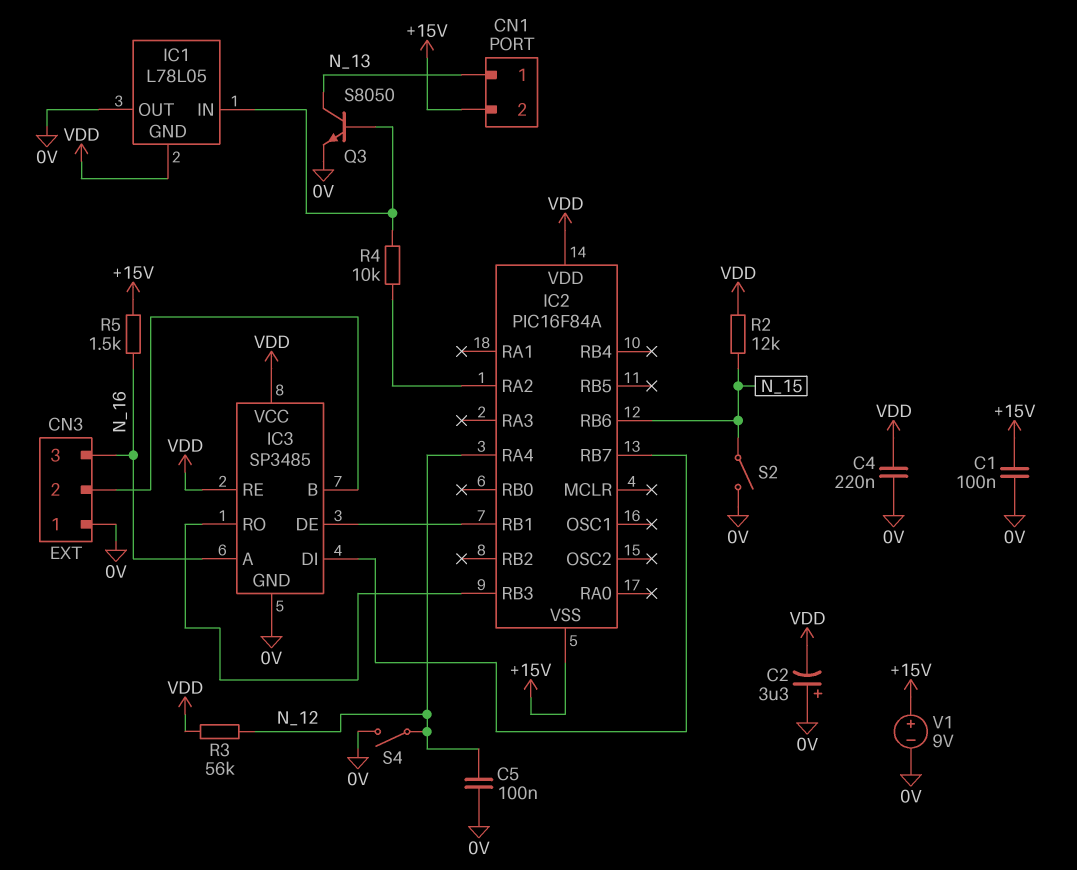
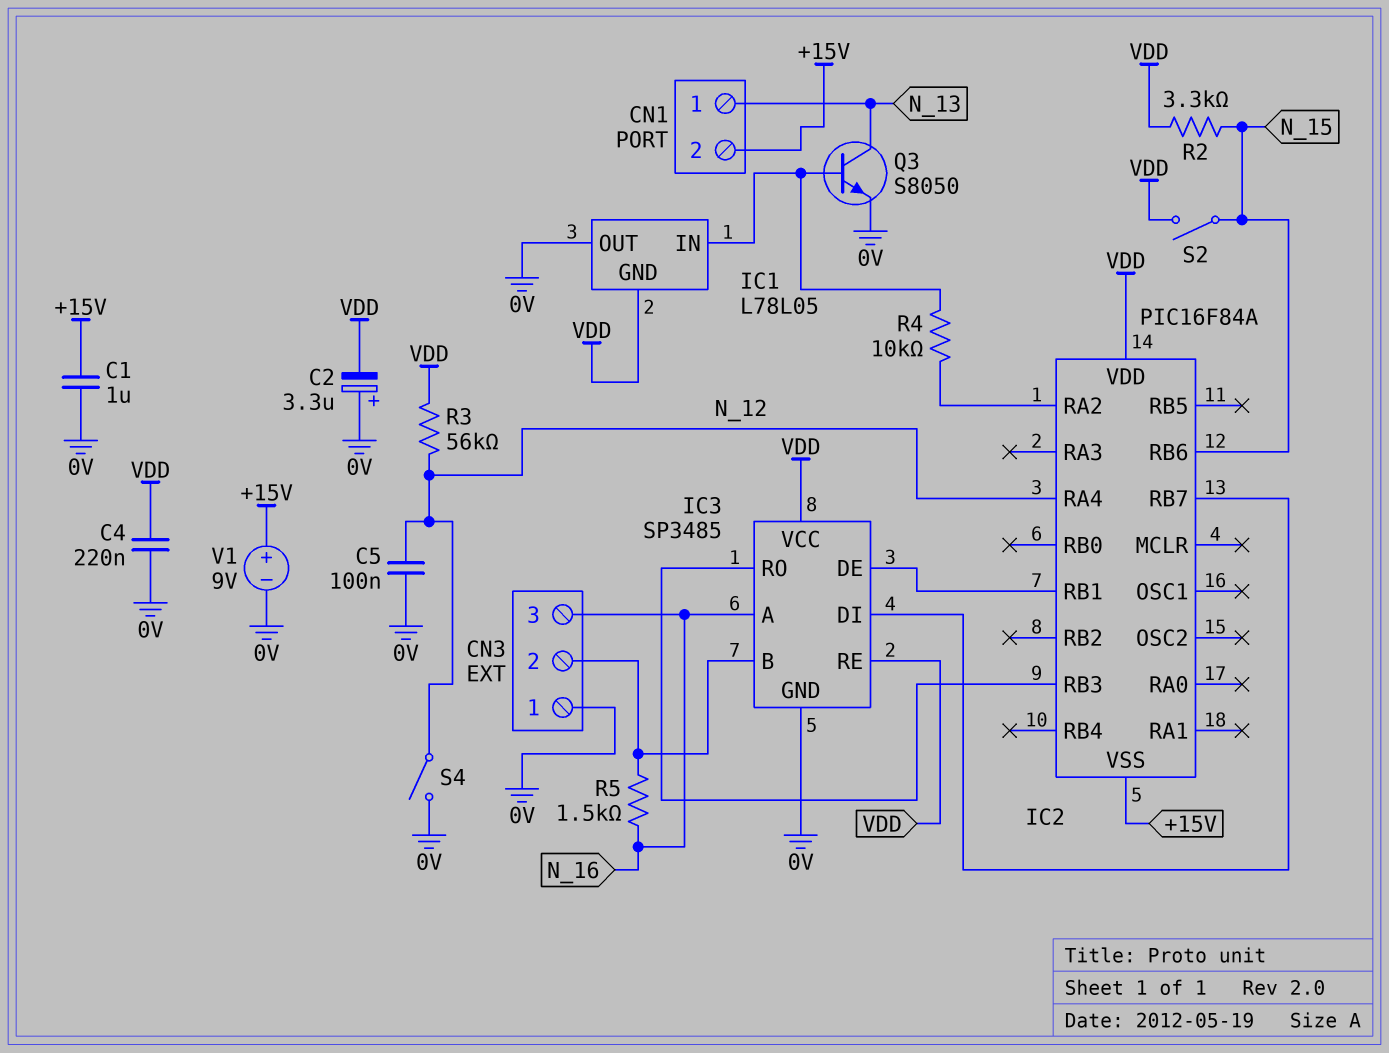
C1: 100nF (+15V, 0V) -> 1uF (+15V, 0V)
R2: 12k (N_15, VDD) -> 3.3k (N_15, VDD)
R5: 1.5k (+15V, N_16) -> 1.5k (CN3/2, N_16)
S2: switch (0V, N_15) -> switch (N_15, VDD)

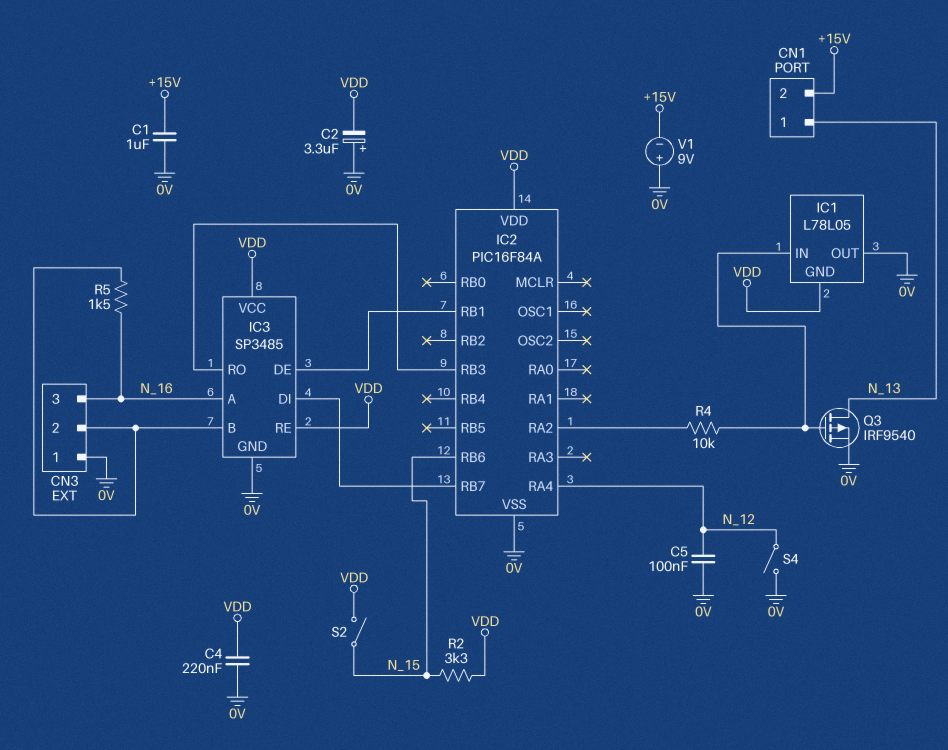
IC2 pin VSS: +15V -> 0V
Q3: NPN S8050 (B IC1/IN, C N_13, E 0V) -> PMOS IRF9540 (G IC1/IN, D N_13, S 0V)
R3: 56k (N_12, VDD) -> none
V1: 9V (plus +15V, minus 0V) -> 9V (plus 0V, minus +15V)

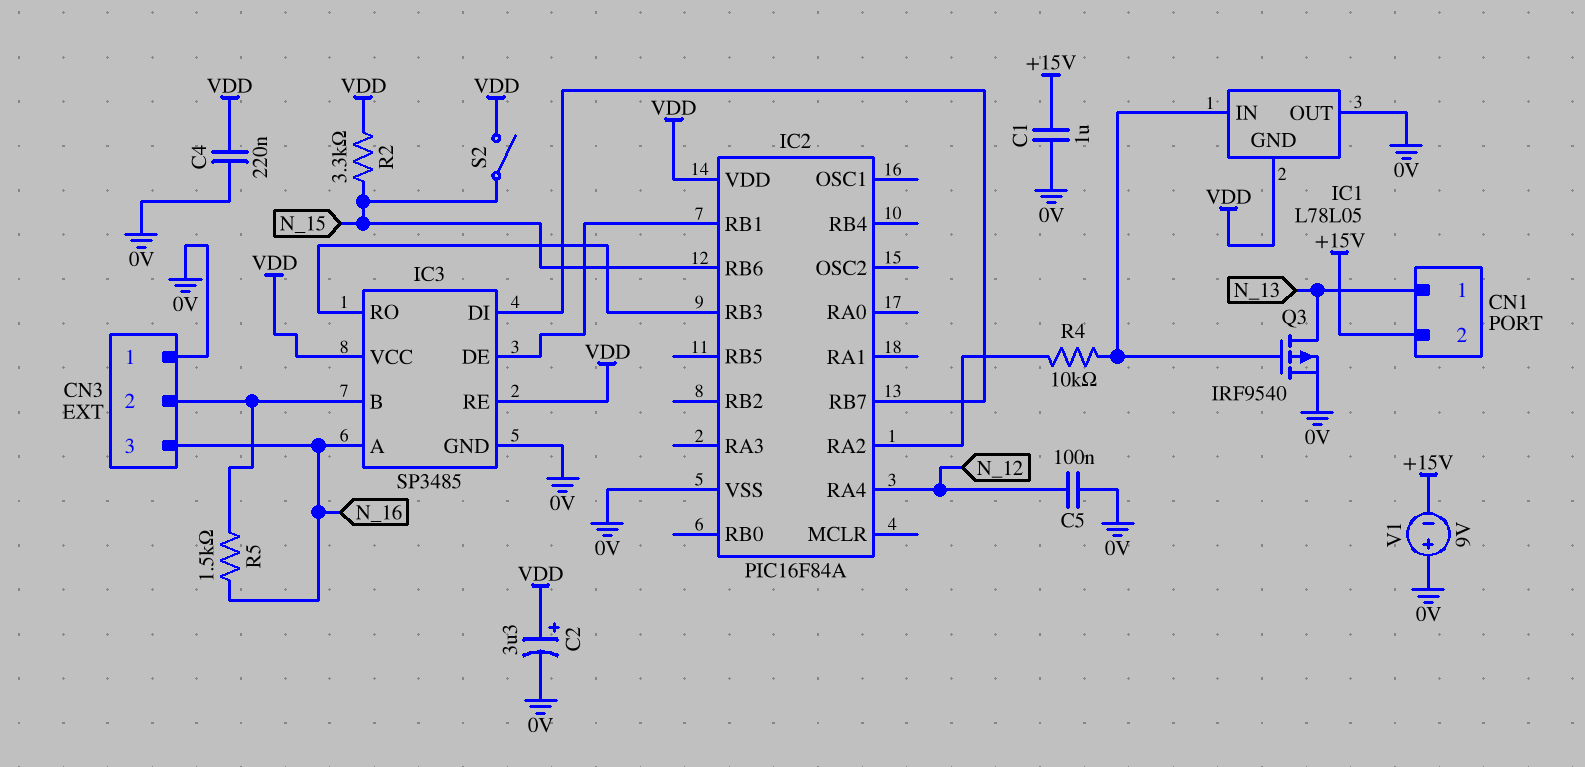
C2: 3.3uF (plus 0V, minus VDD) -> 3.3uF (plus VDD, minus 0V)
S4: switch (0V, N_12) -> none

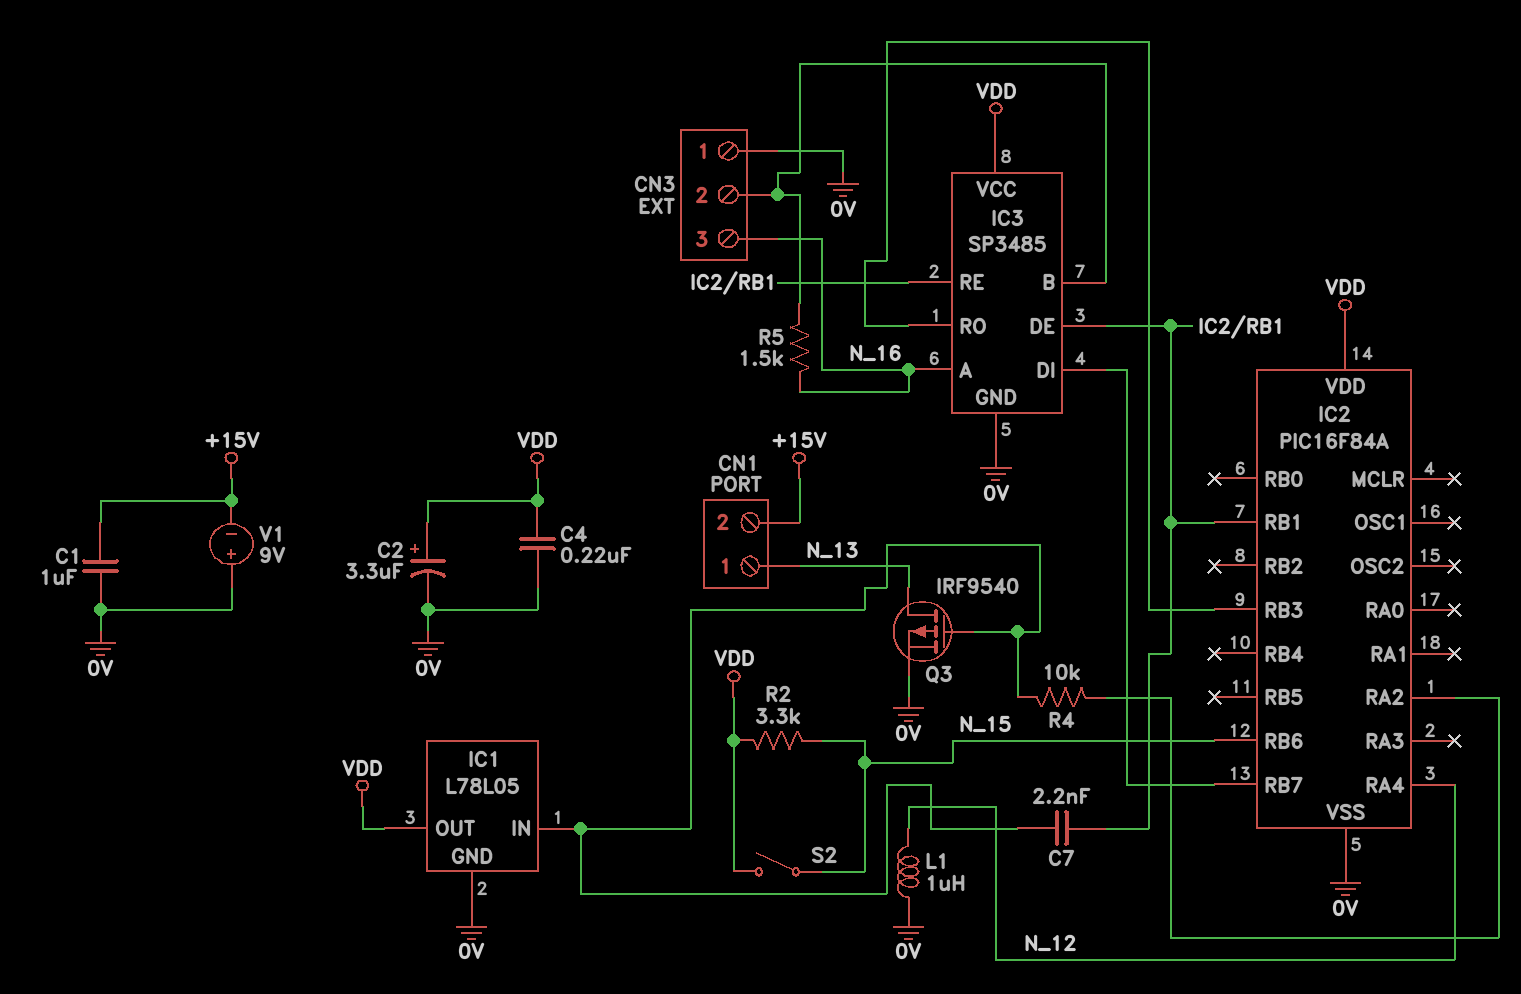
C5: 100nF (0V, N_12) -> none
C7: none -> 2.2nF (IC1/IN, IC2/RB1)
IC1 pin GND: VDD -> 0V
IC1 pin OUT: 0V -> VDD
IC3 pin RE: VDD -> IC2/RB1
L1: none -> 1uH (0V, N_12)

